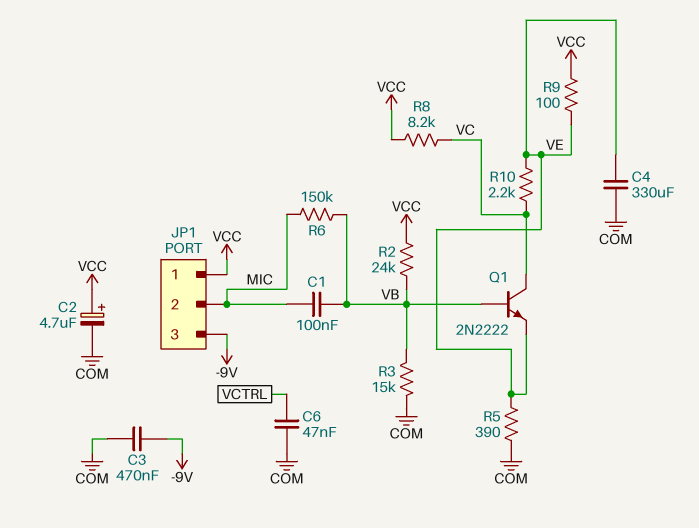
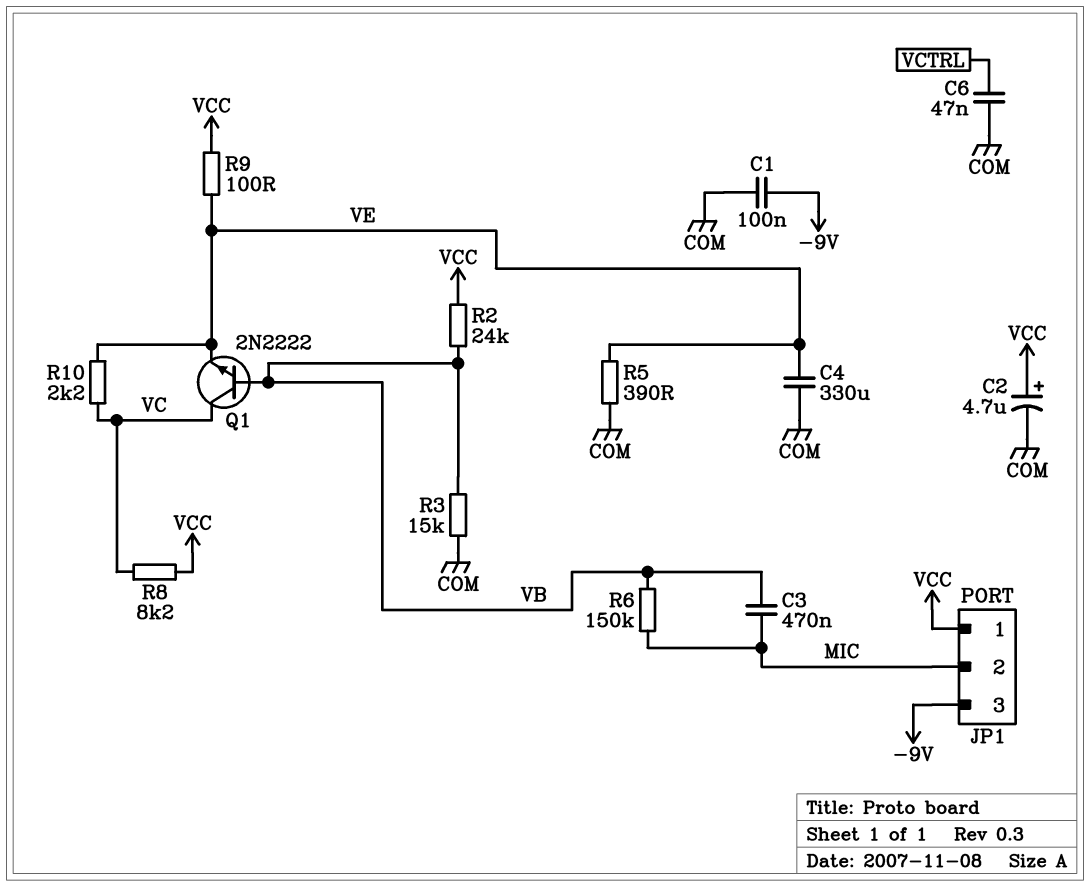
C1: 100nF (MIC, VB) -> 100nF (-9V, COM)
C3: 470nF (-9V, COM) -> 470nF (MIC, VB)

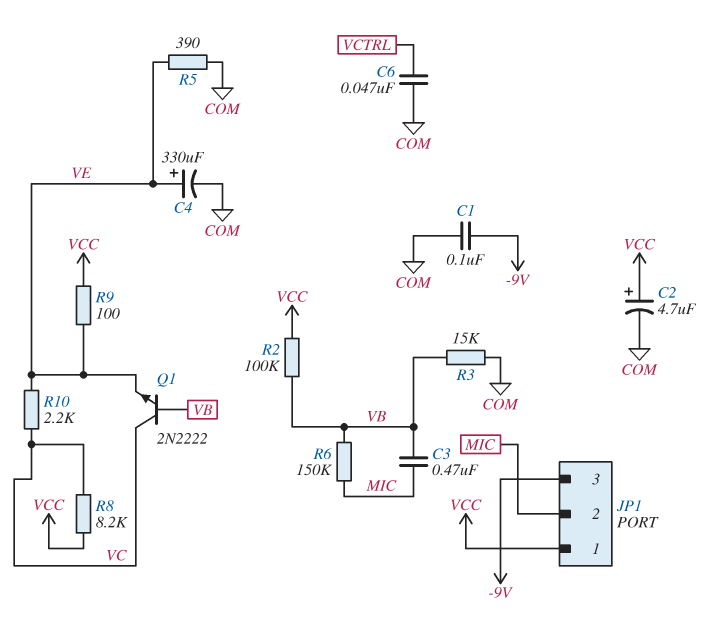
C4: 330uF (COM, VE) -> 330uF (plus VE, minus COM)
R2: 24k (VB, VCC) -> 100k (VB, VCC)

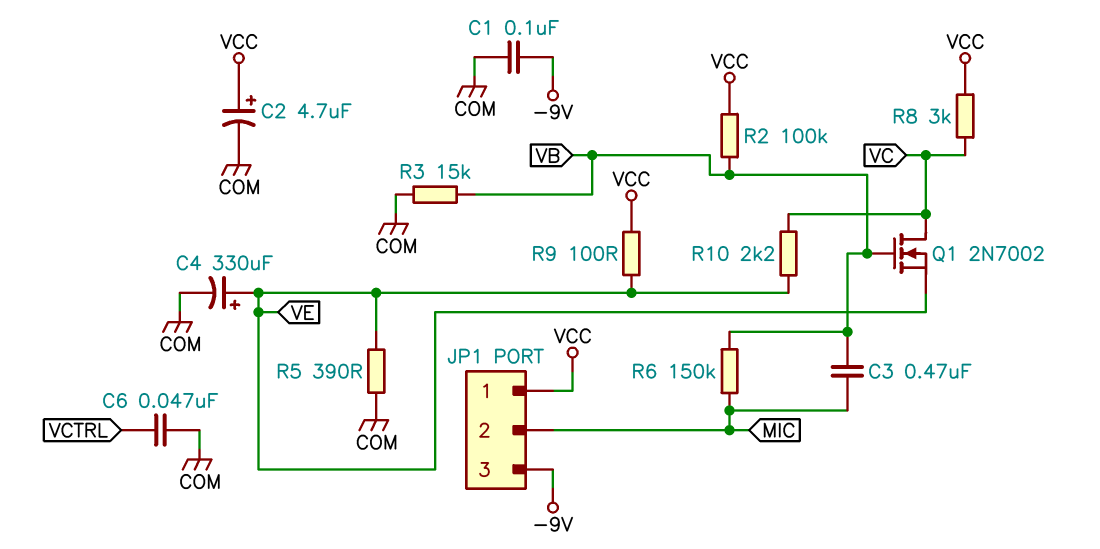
Q1: NPN 2N2222 (B VB, C VC, E VE) -> NMOS 2N7002 (G VB, D VC, S VE)
R8: 8.2k (VC, VCC) -> 3k (VC, VCC)

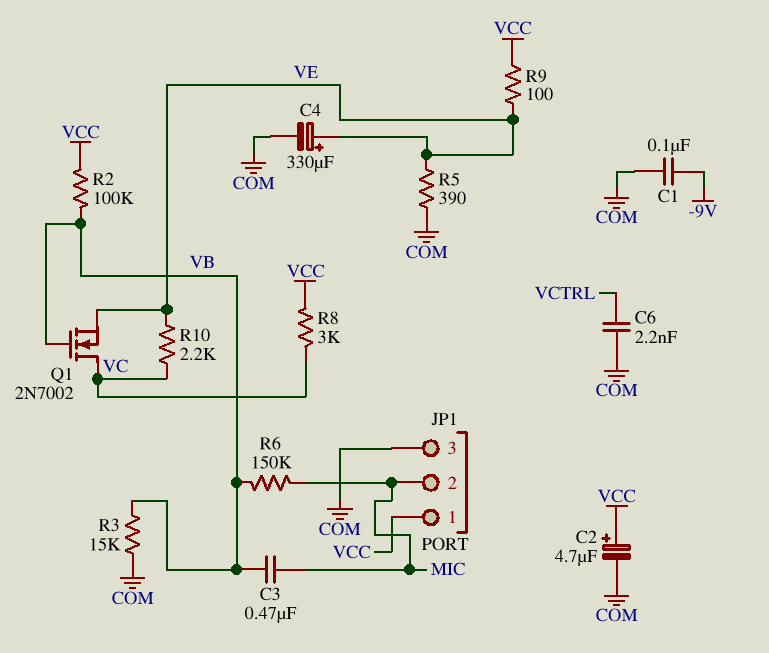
C6: 47nF (COM, VCTRL) -> 2.2nF (COM, VCTRL)
JP1 pin 3: -9V -> COM

